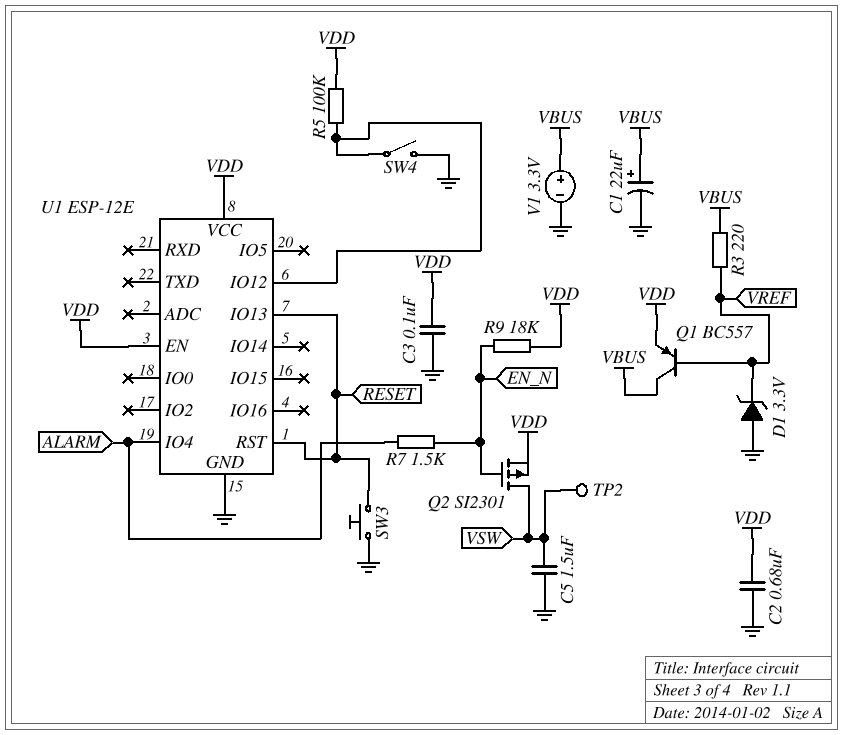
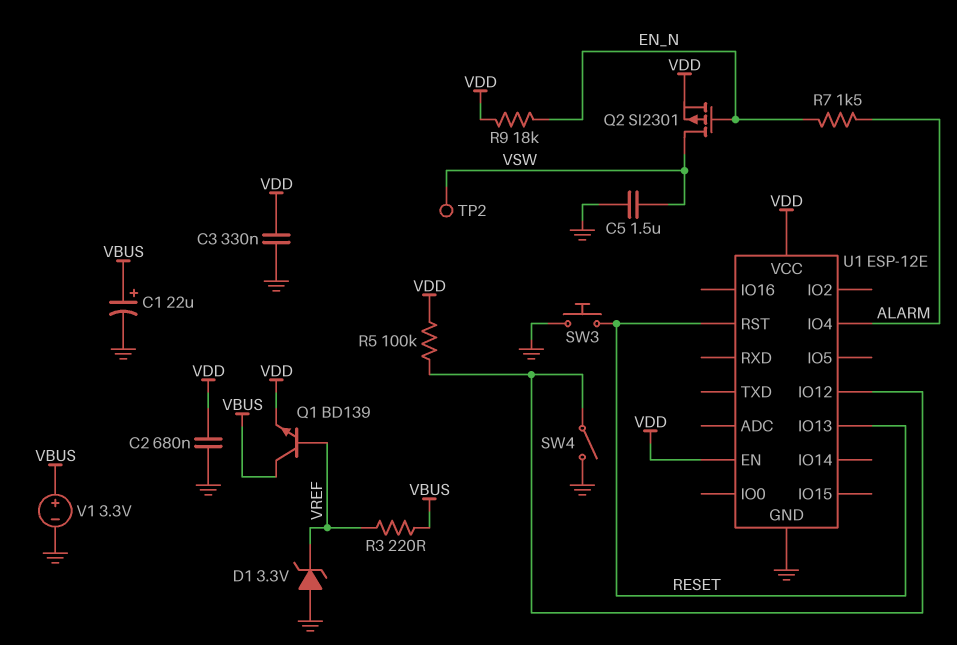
C3: 100nF (GND, VDD) -> 330nF (GND, VDD)
Q1: PNP BC557 (B VREF, C VBUS, E VDD) -> NPN BD139 (B VREF, C VBUS, E VDD)

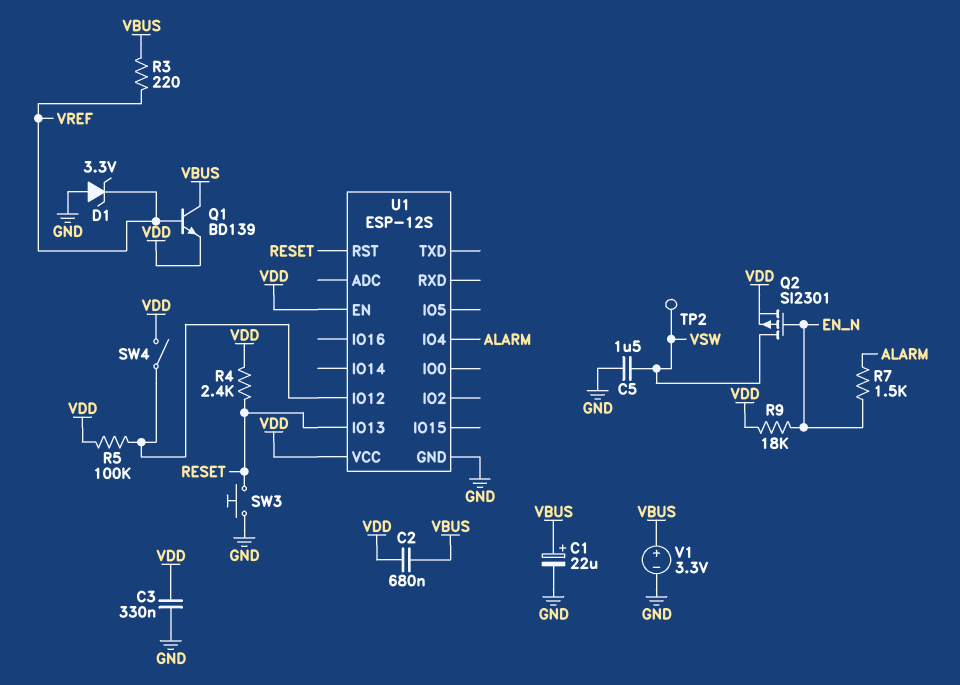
C2: 680nF (GND, VDD) -> 680nF (VBUS, VDD)
R4: none -> 2.4k (RESET, VDD)
SW4: switch (GND, U1/IO12) -> switch (U1/IO12, VDD)
U1: ESP-12E -> ESP-12S

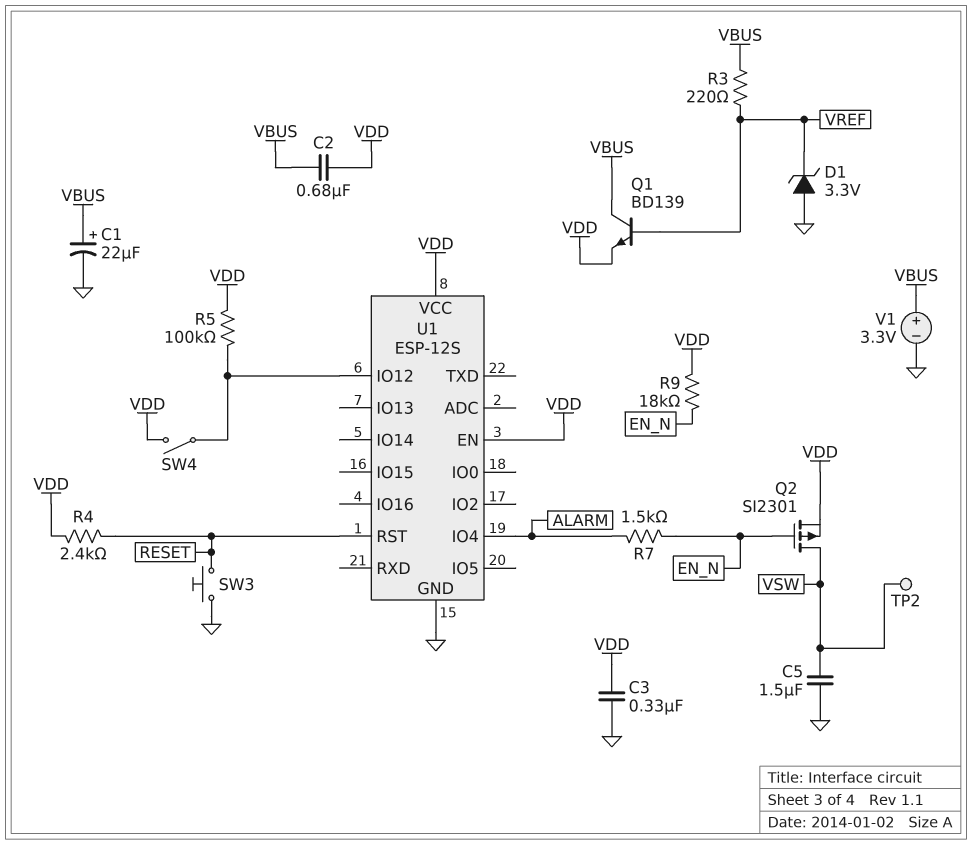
U1 pin IO13: RESET -> none

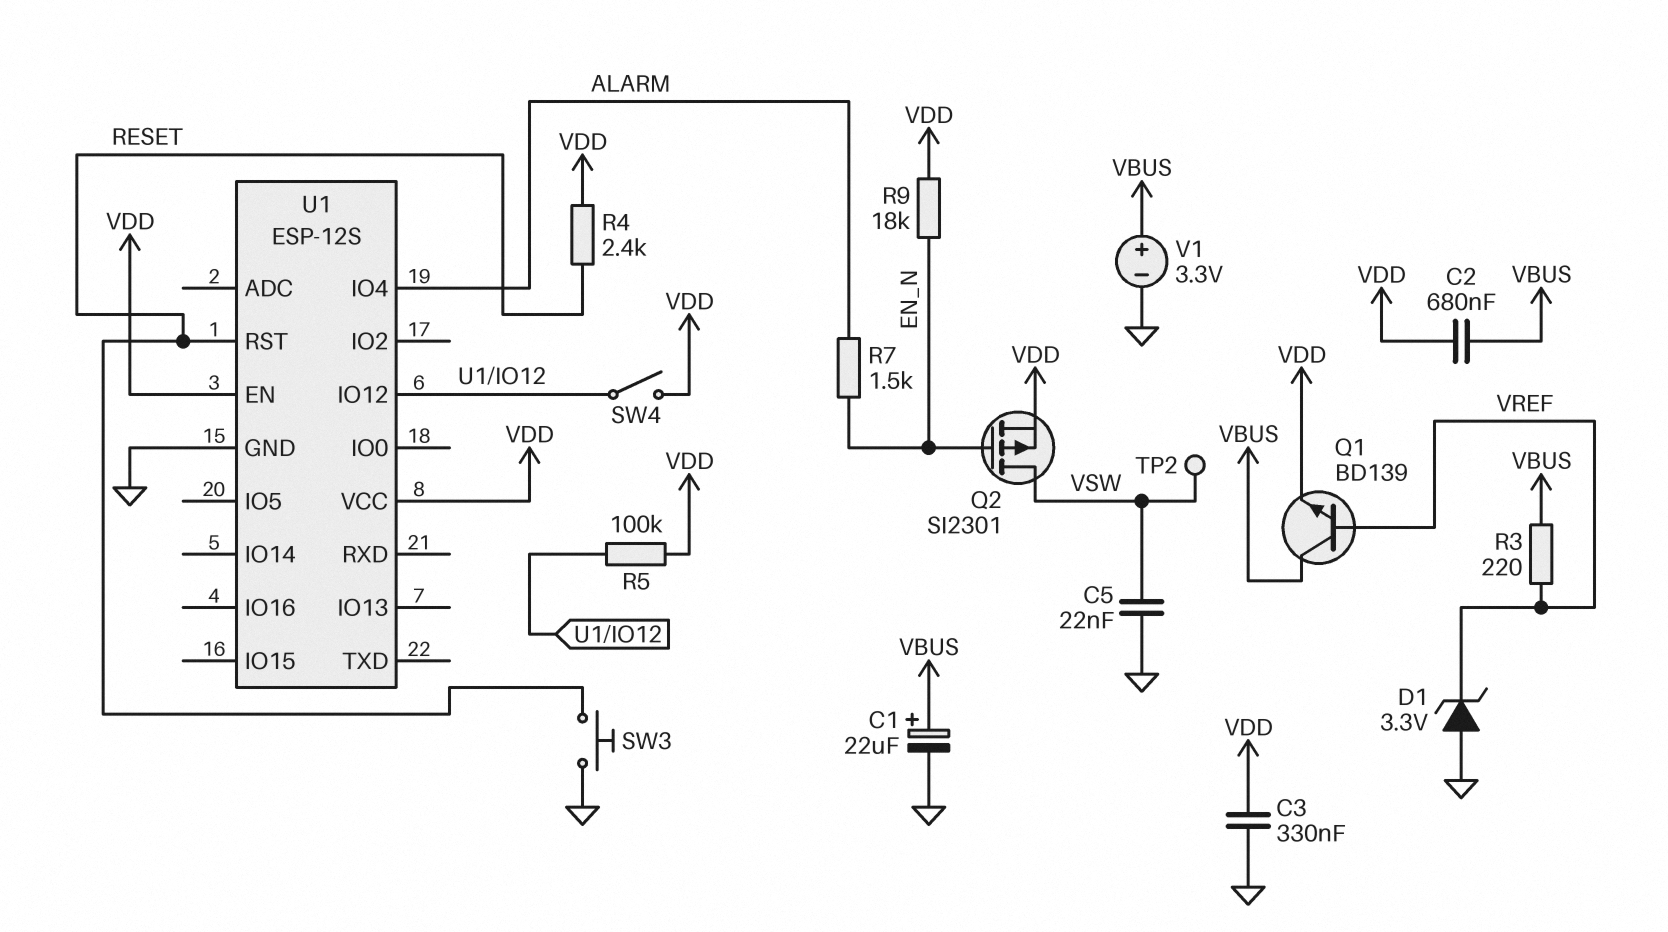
C5: 1.5uF (GND, VSW) -> 22nF (GND, VSW)

